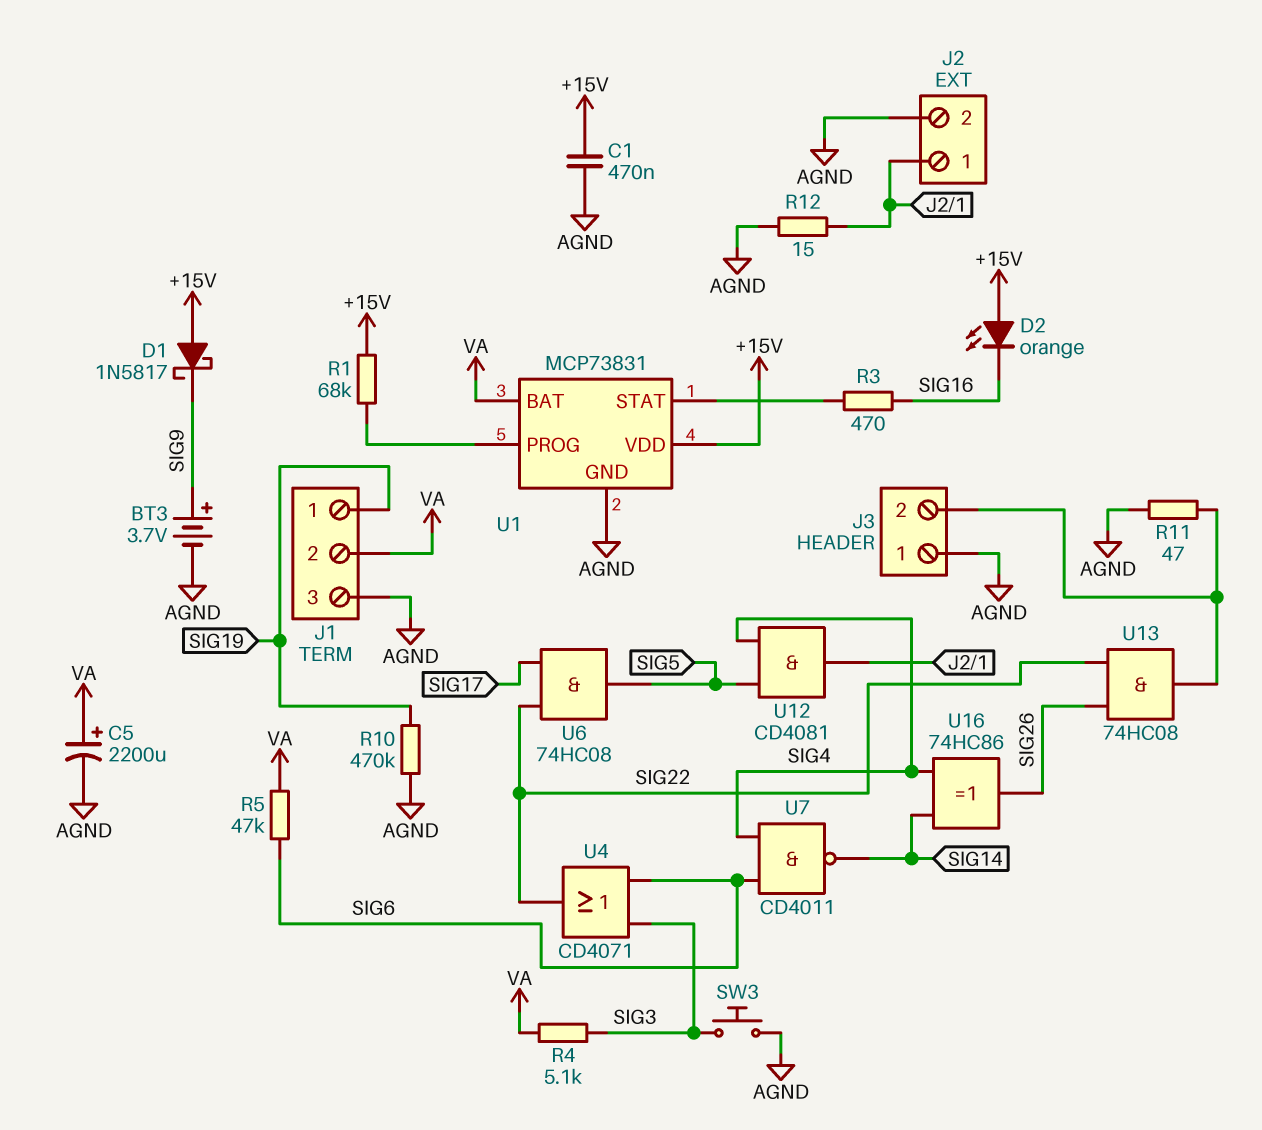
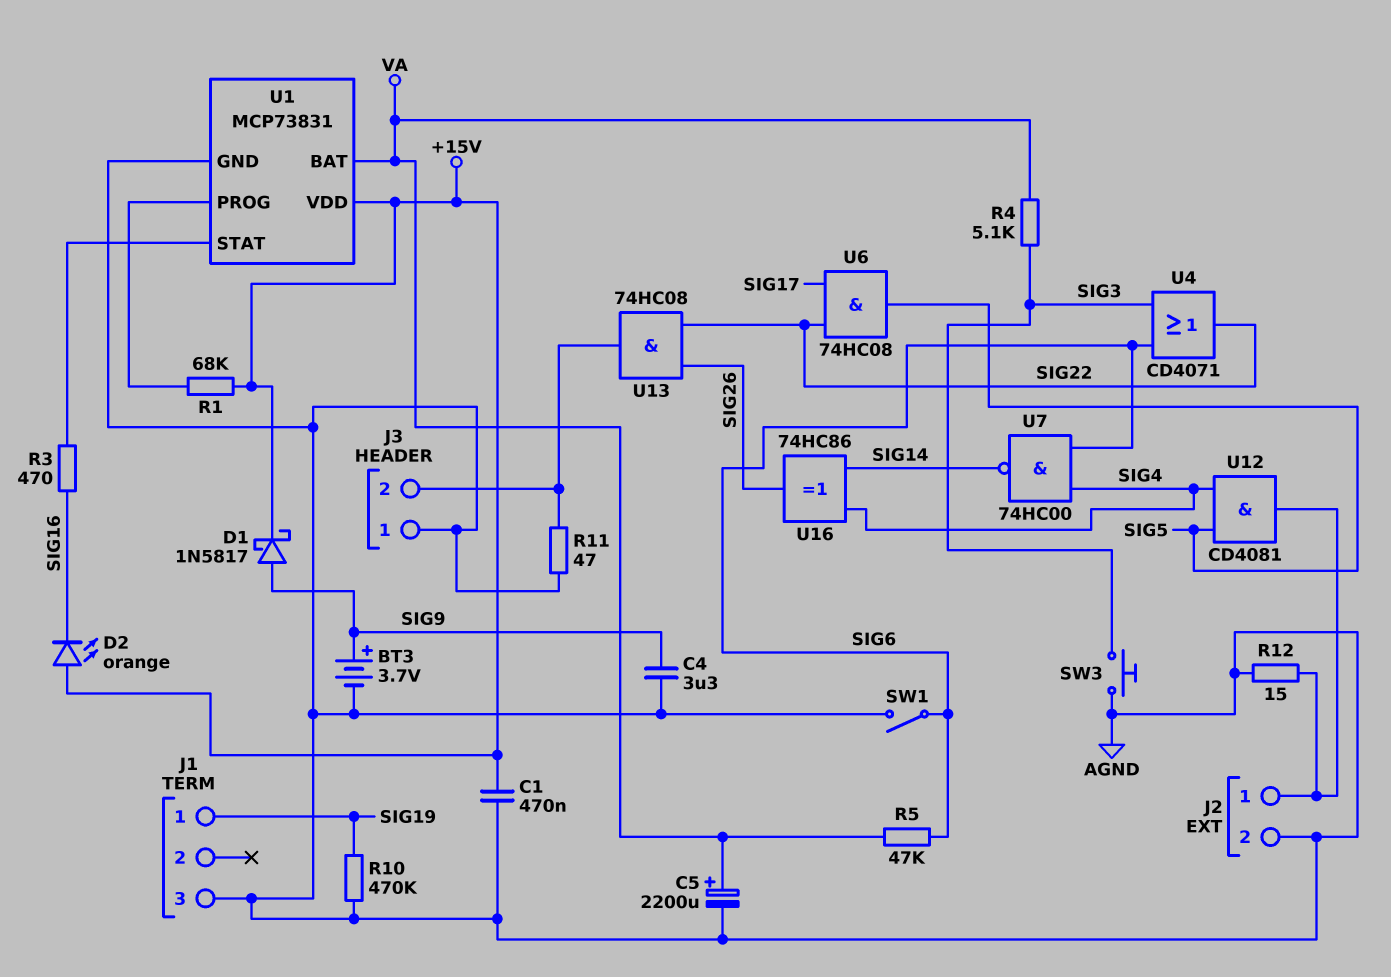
C4: none -> 3.3uF (AGND, SIG9)
D1: schottky 1N5817 (A +15V, K SIG9) -> schottky 1N5817 (A SIG9, K +15V)
J1 pin 2: VA -> none
SW1: none -> switch (AGND, SIG6)
U7: NAND CD4011 (in SIG4, in SIG6, out SIG14) -> NAND 74HC00 (in SIG4, in SIG6, out SIG14)

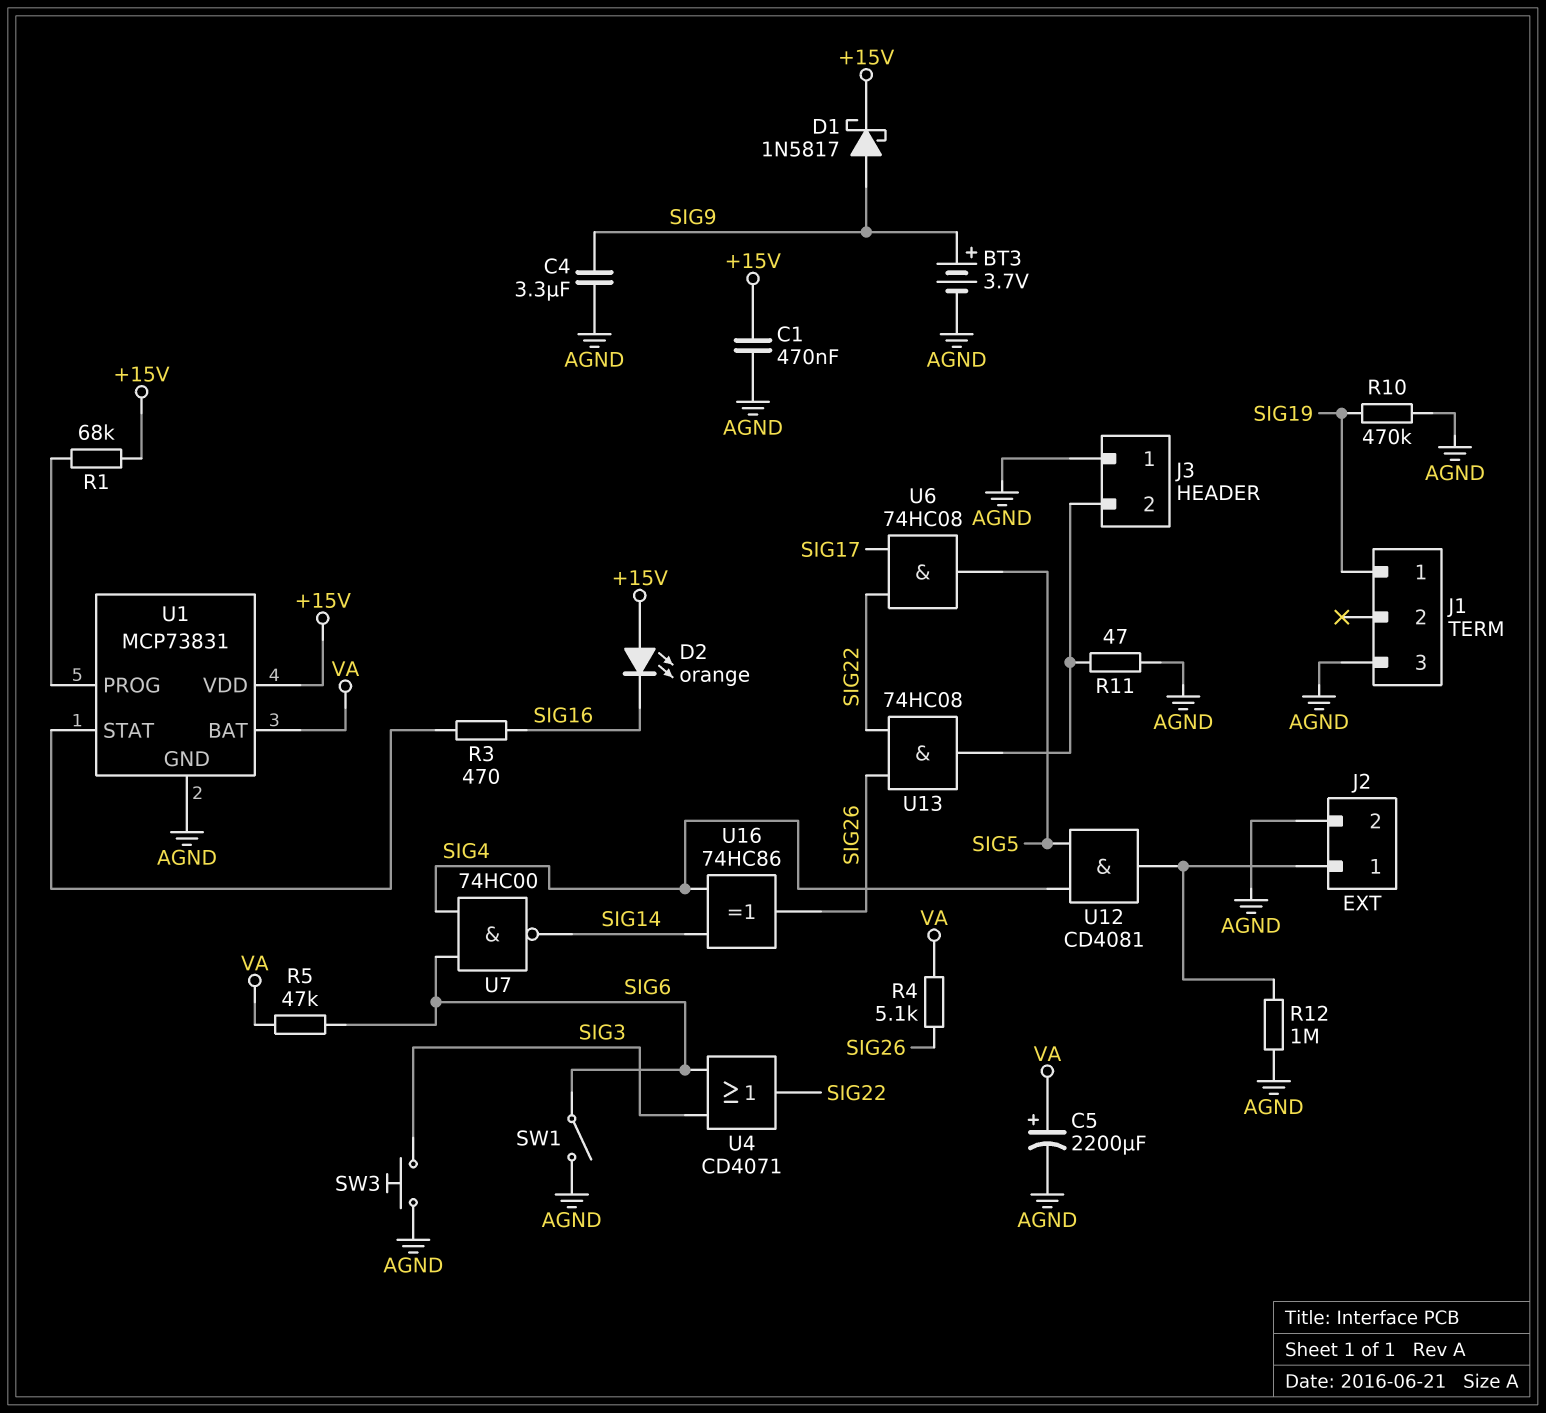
R4: 5.1k (SIG3, VA) -> 5.1k (SIG26, VA)
R12: 15 (AGND, J2/1) -> 1M (AGND, J2/1)

